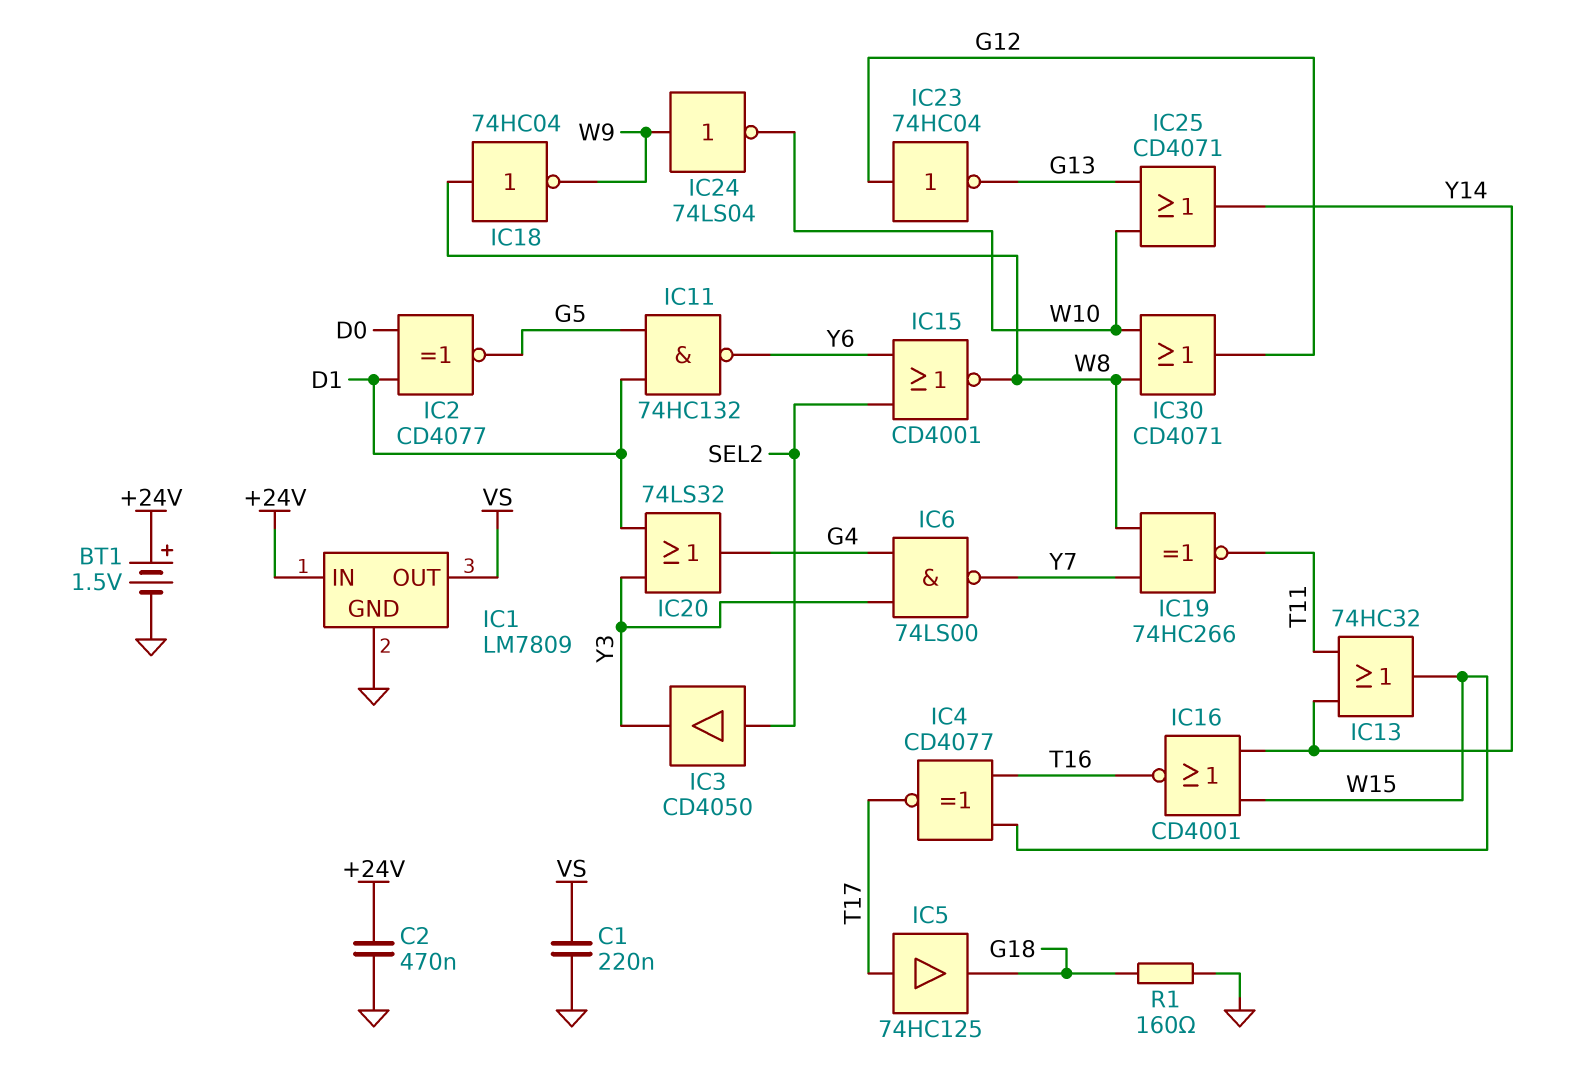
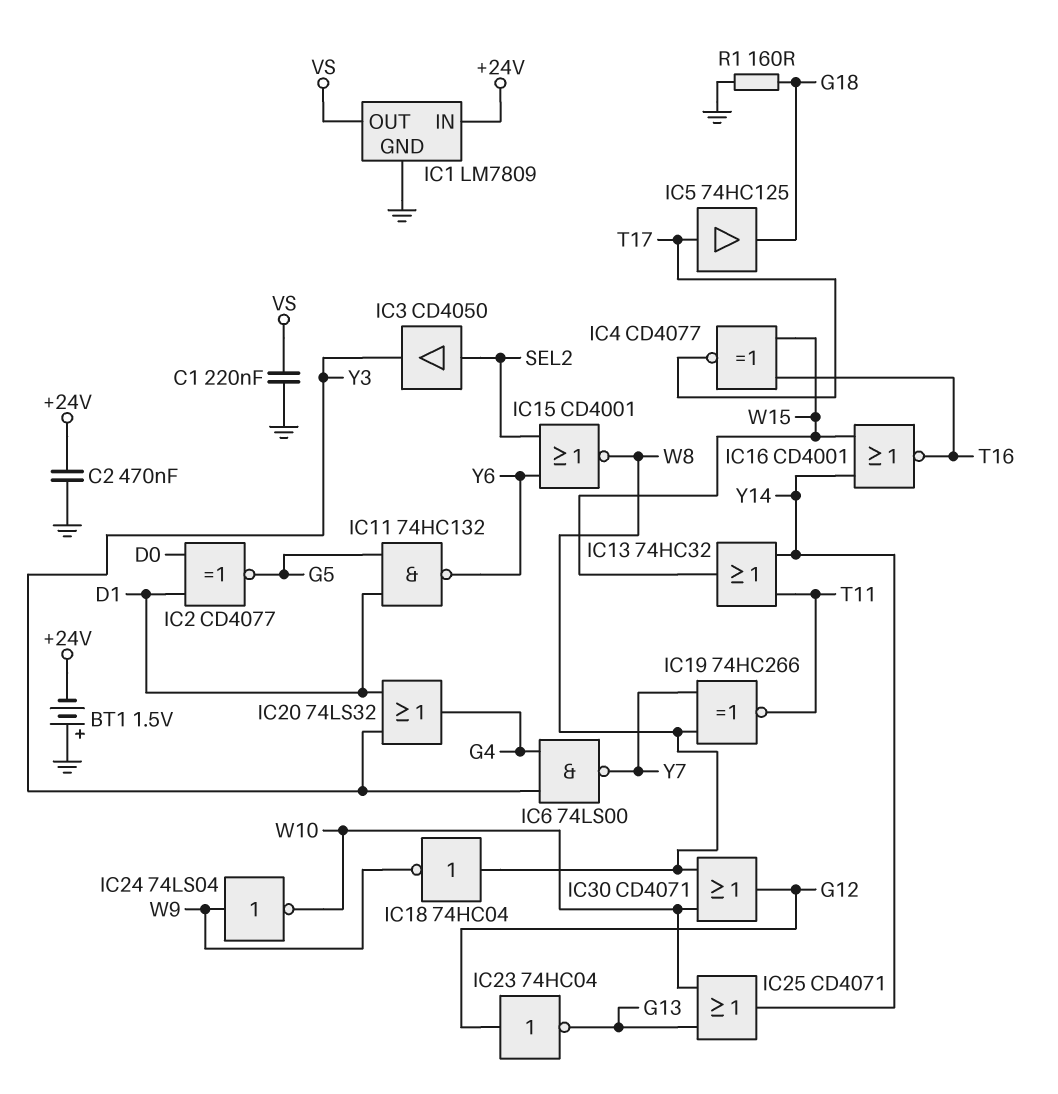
BT1: 1.5V (plus +24V, minus GND) -> 1.5V (plus GND, minus +24V)

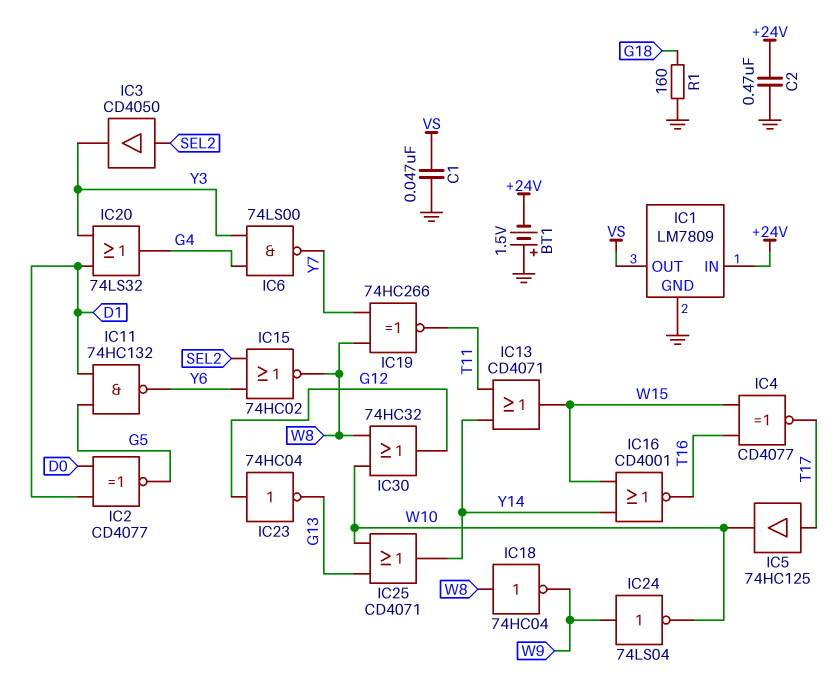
C1: 220nF (GND, VS) -> 47nF (GND, VS)
IC5: buffer 74HC125 (in T17, out G18) -> buffer 74HC125 (in T17, out W10)
IC13: OR 74HC32 (in T11, in Y14, out W15) -> OR CD4071 (in T11, in Y14, out W15)
IC15: NOR CD4001 (in SEL2, in Y6, out W8) -> NOR 74HC02 (in SEL2, in Y6, out W8)
IC30: OR CD4071 (in W8, in W10, out G12) -> OR 74HC32 (in W8, in W10, out G12)

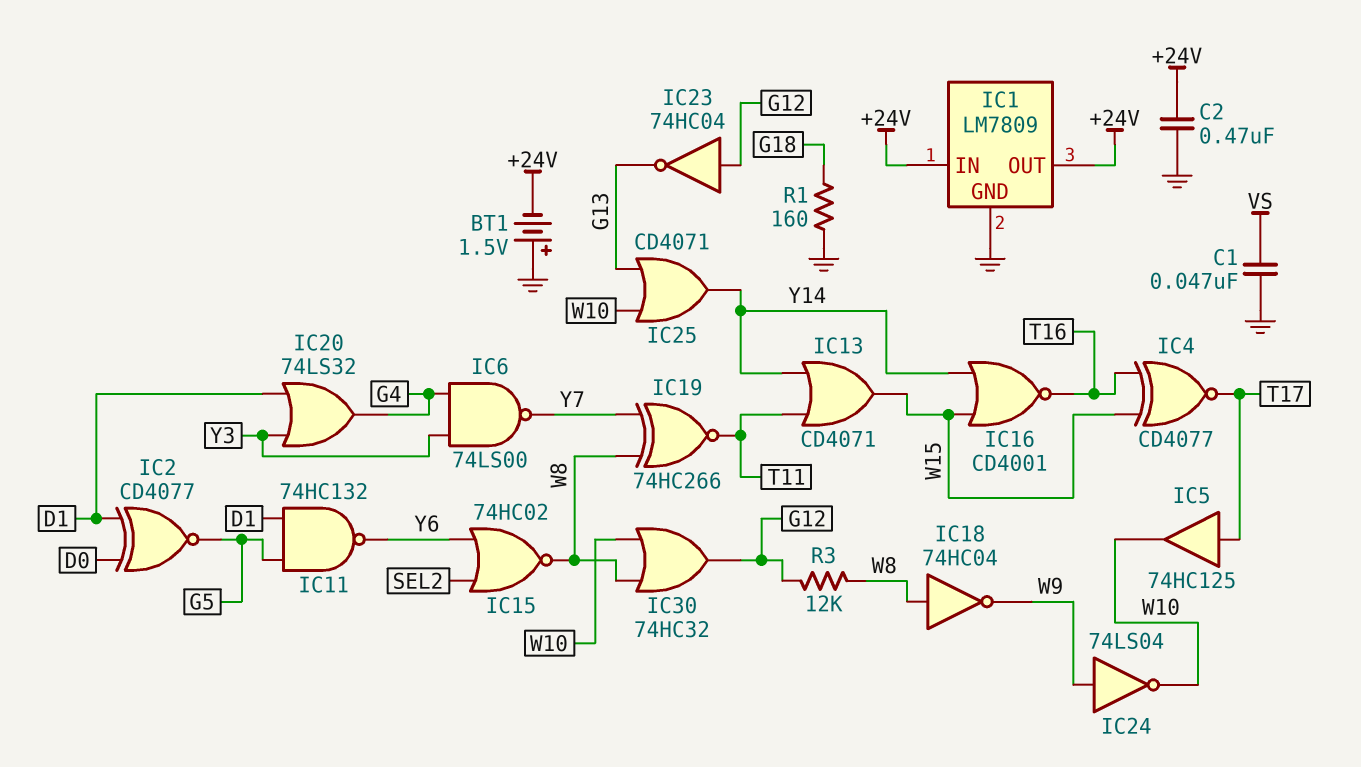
IC1 pin OUT: VS -> +24V
IC3: buffer CD4050 (in SEL2, out Y3) -> none
R3: none -> 12k (G12, W8)

